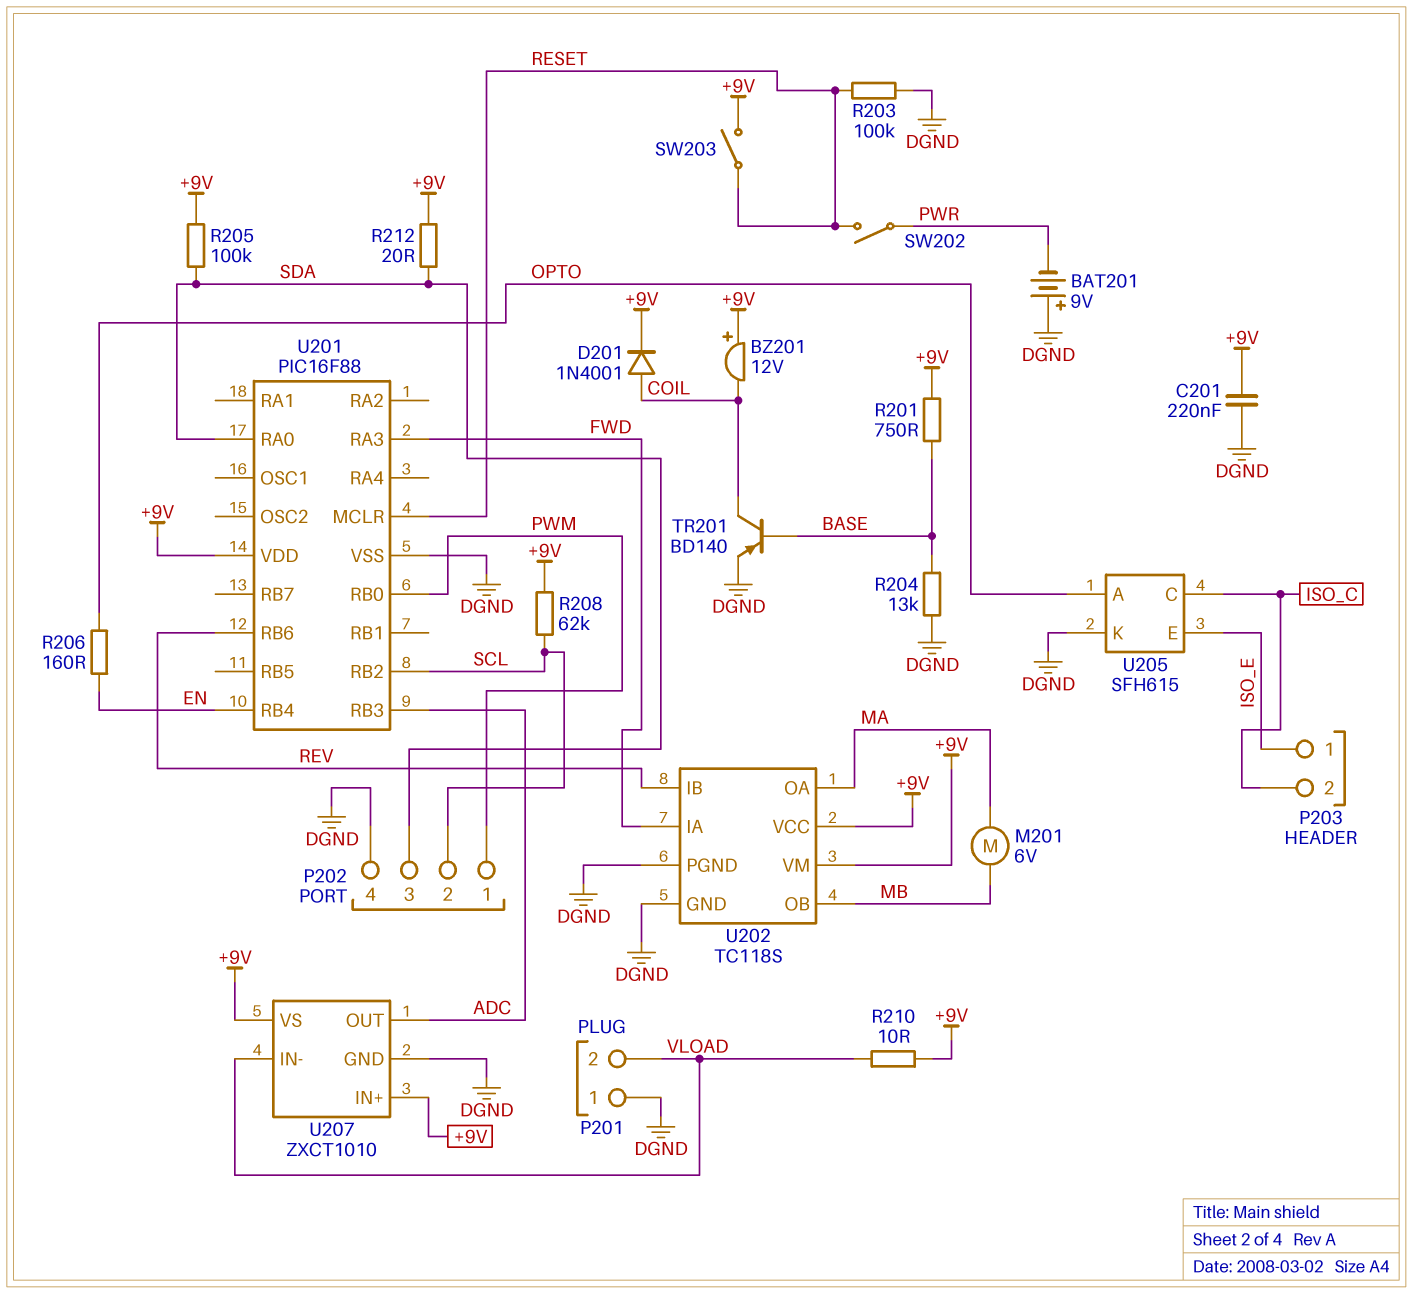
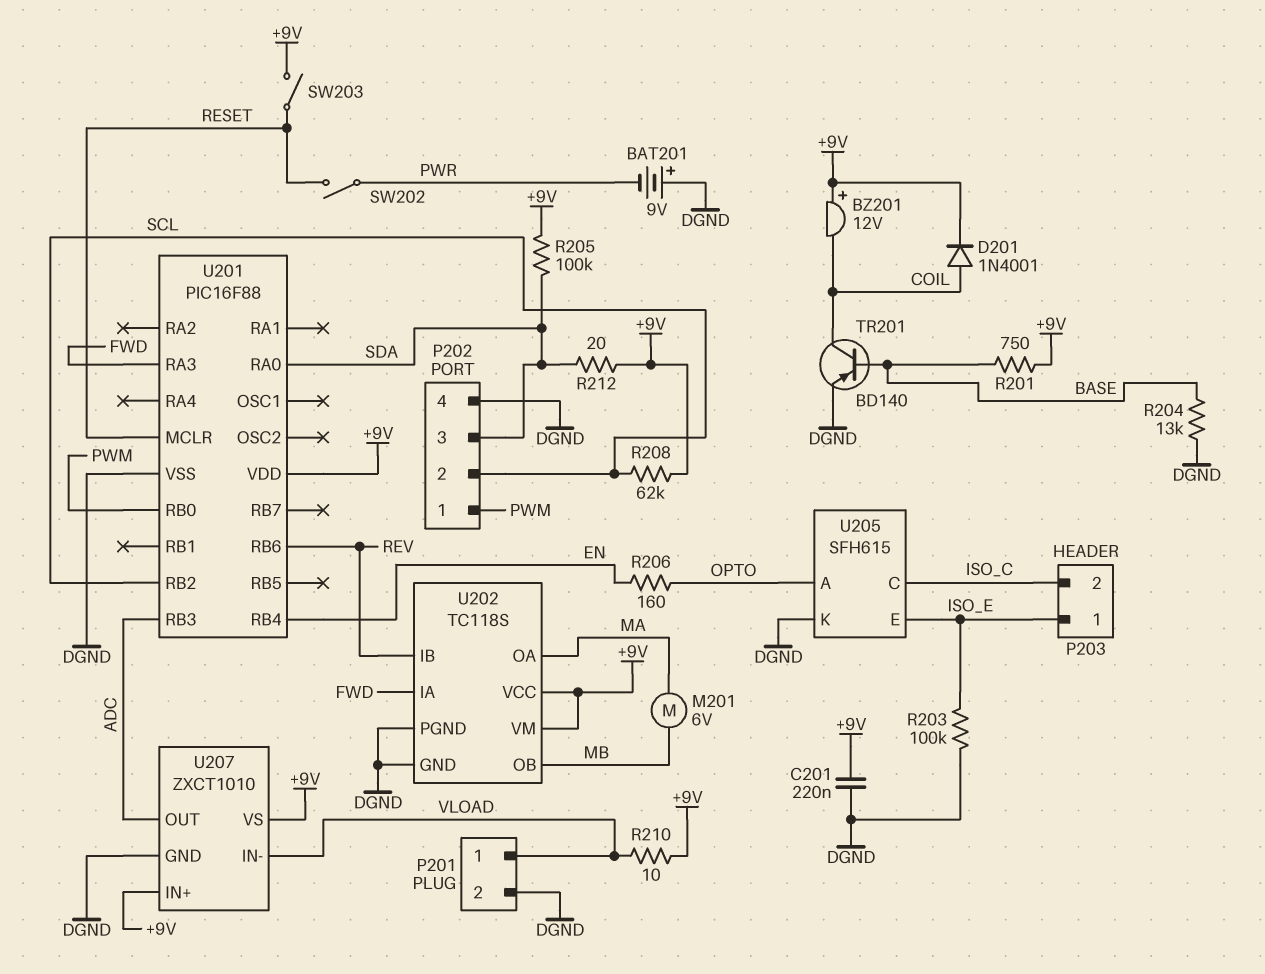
P201 pin 1: DGND -> VLOAD
P201 pin 2: VLOAD -> DGND
R203: 100k (DGND, RESET) -> 100k (DGND, ISO_E)

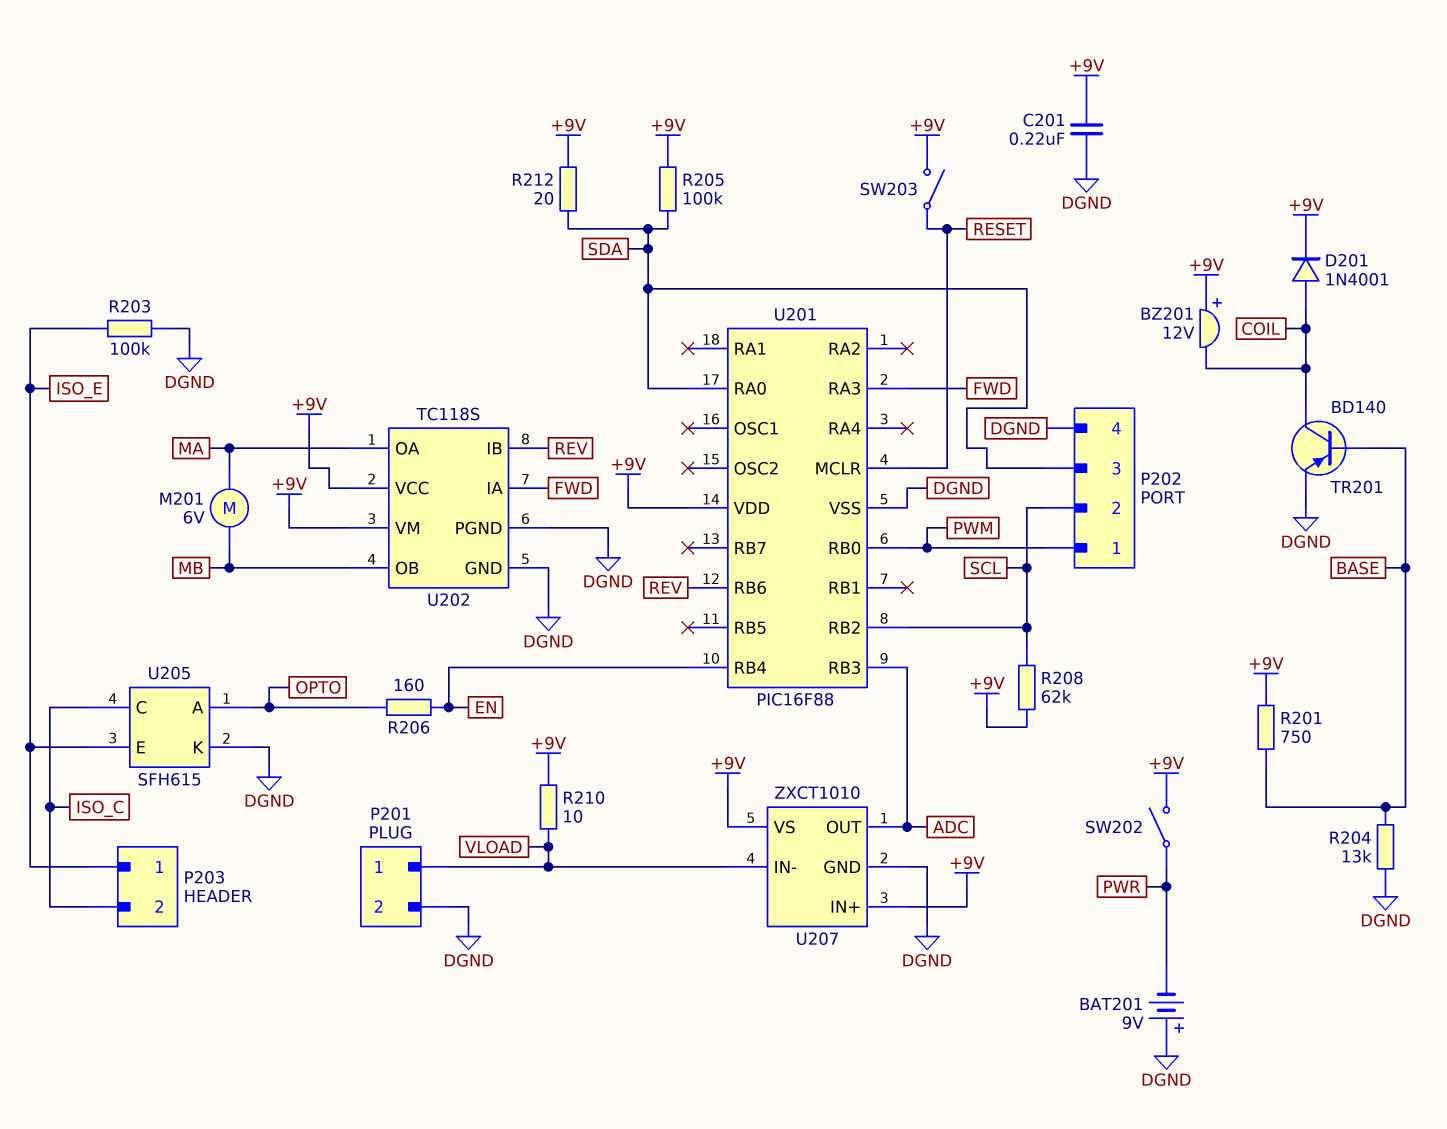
SW202: switch (PWR, RESET) -> switch (+9V, PWR)

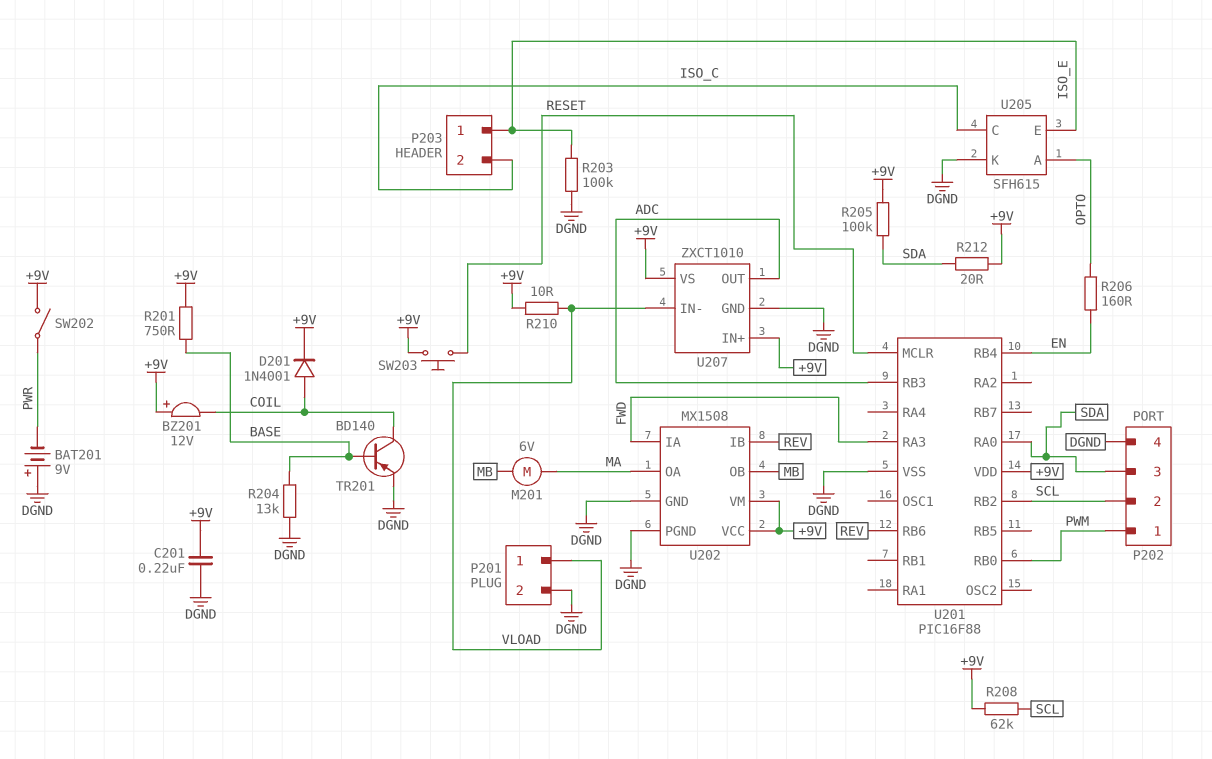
SW203: switch (+9V, RESET) -> button (+9V, RESET)
U202: TC118S -> MX1508

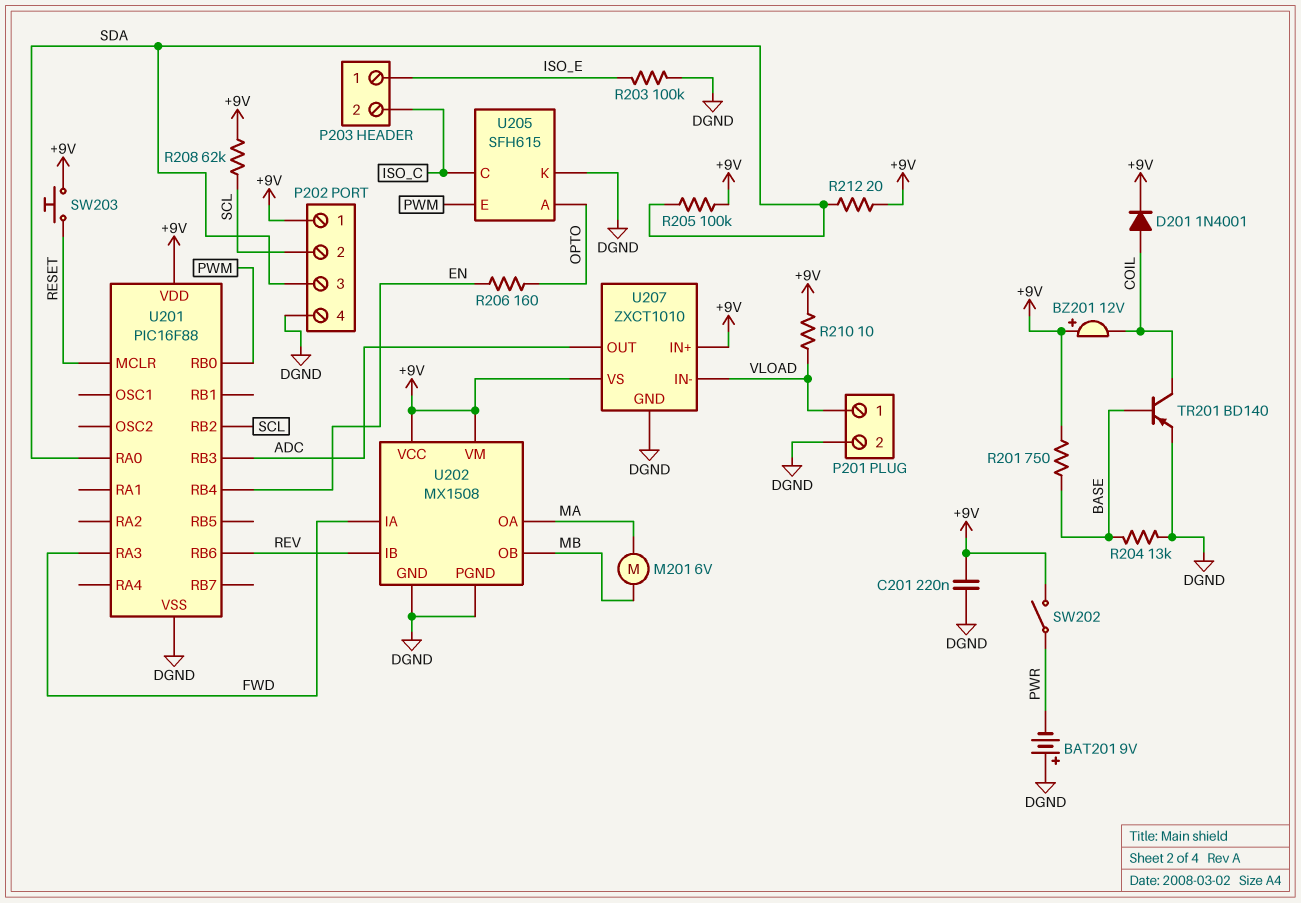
P202 pin 1: PWM -> +9V
U205 pin E: ISO_E -> PWM

